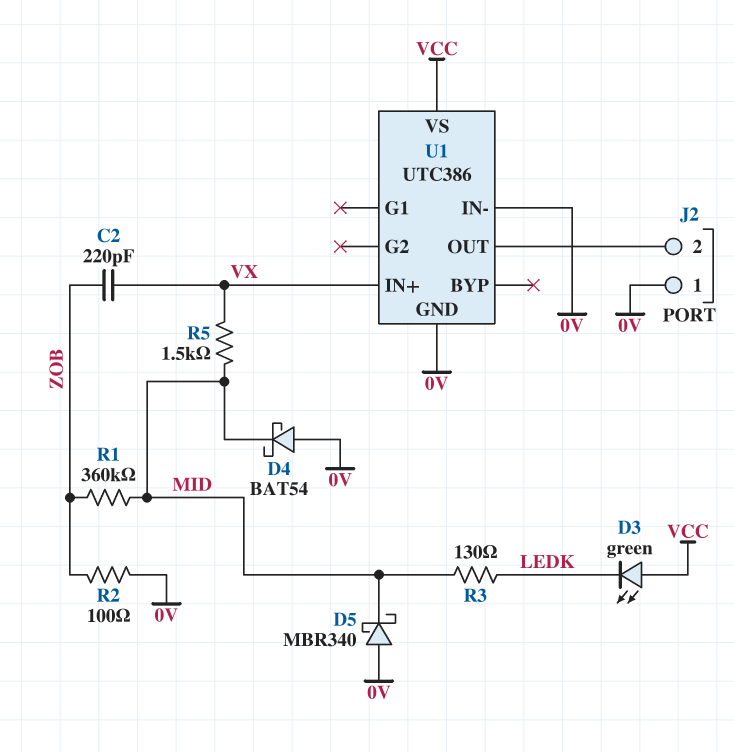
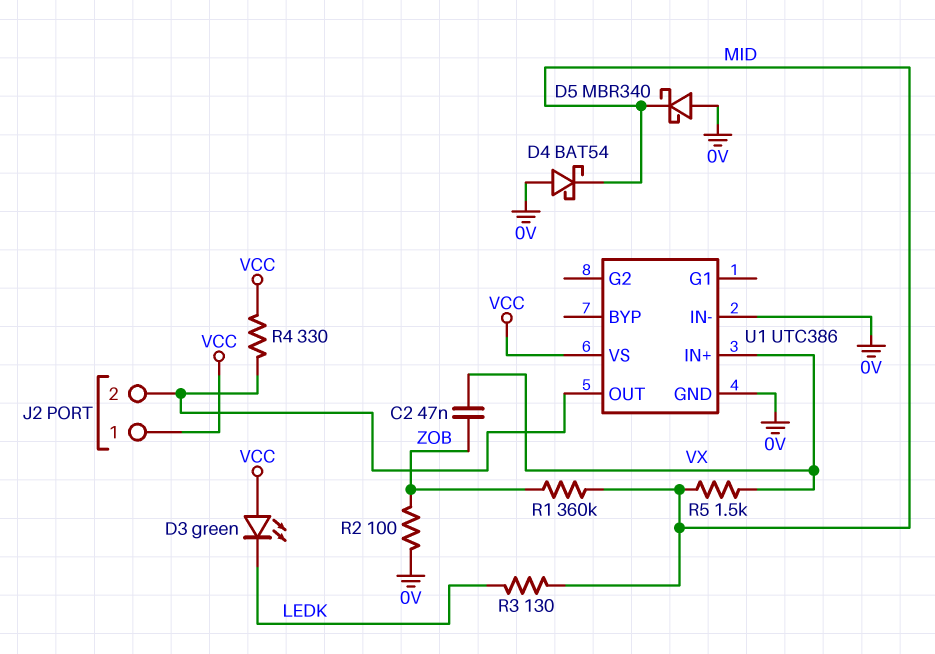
C2: 220pF (VX, ZOB) -> 47nF (VX, ZOB)
J2 pin 1: 0V -> VCC
R4: none -> 330 (J2/2, VCC)

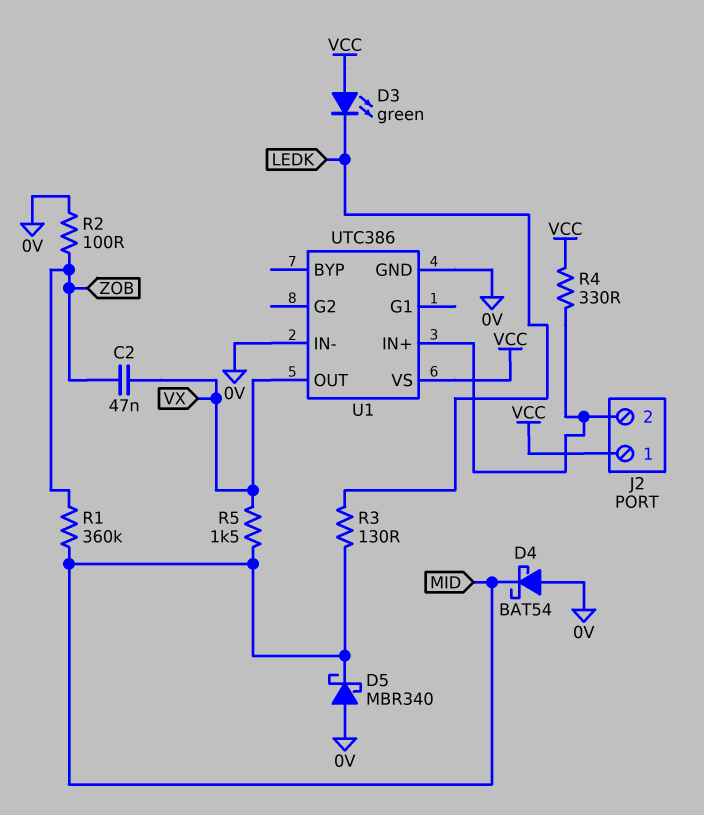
U1 pin IN+: VX -> J2/2
U1 pin OUT: J2/2 -> VX

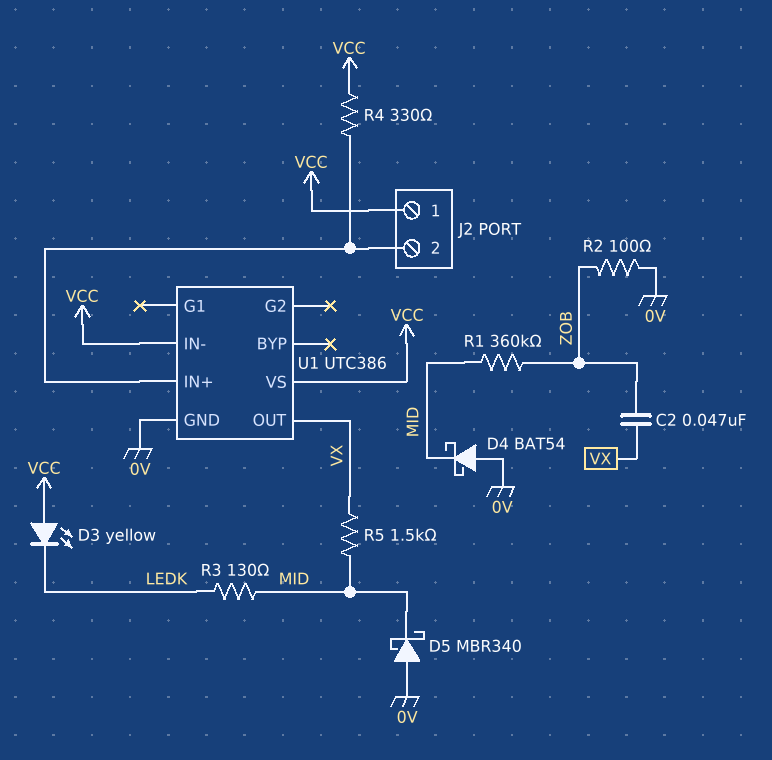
D3: LED green (A VCC, K LEDK) -> LED yellow (A VCC, K LEDK)
U1 pin IN-: 0V -> VCC

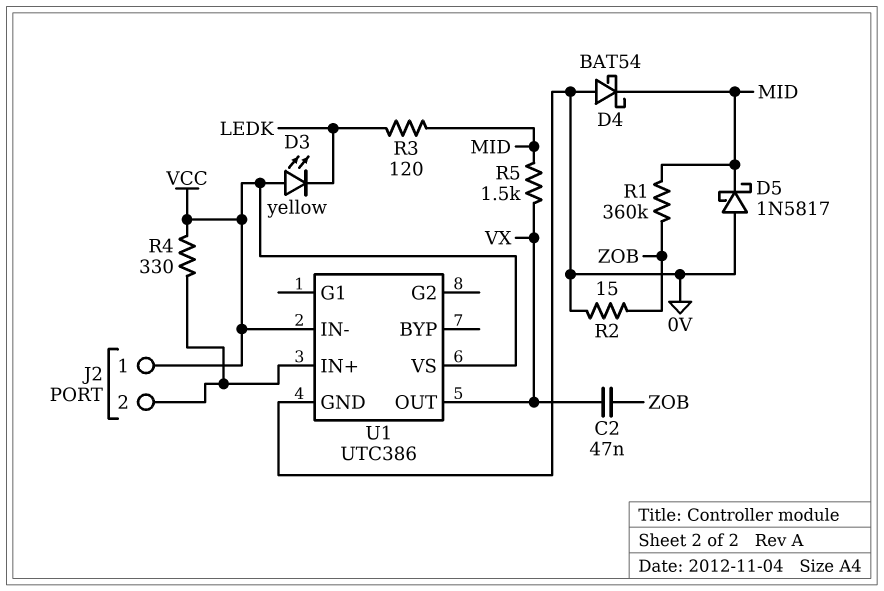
D5: schottky MBR340 (A 0V, K MID) -> schottky 1N5817 (A 0V, K MID)
R2: 100 (0V, ZOB) -> 15 (0V, ZOB)
R3: 130 (LEDK, MID) -> 120 (LEDK, MID)

